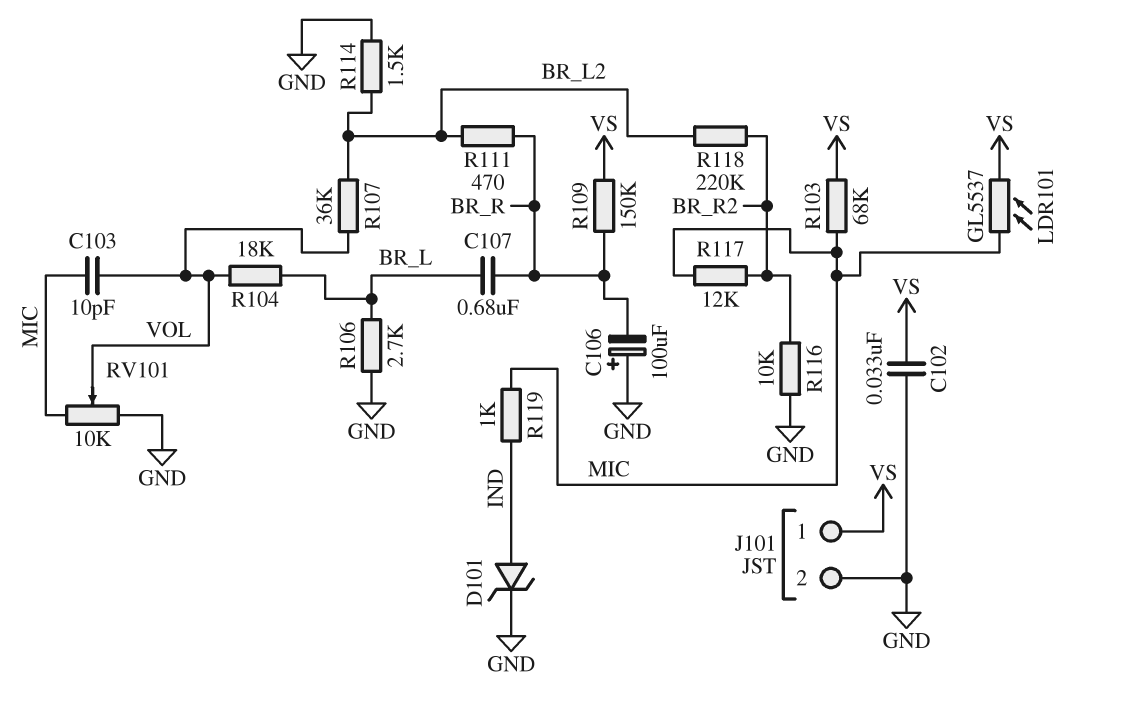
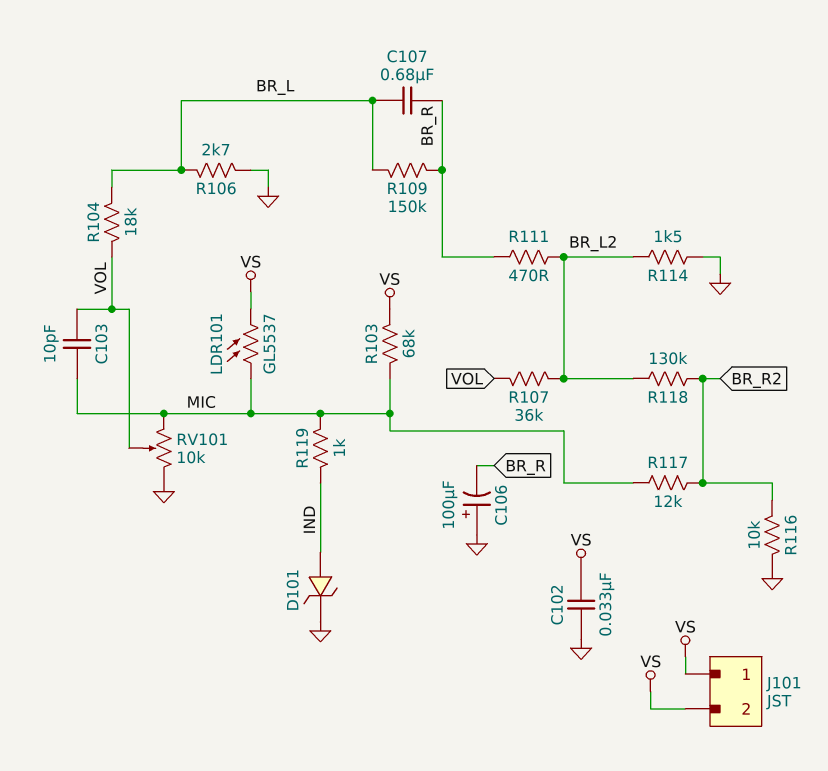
J101 pin 2: GND -> VS
R109: 150k (BR_R, VS) -> 150k (BR_L, BR_R)
R118: 220k (BR_L2, BR_R2) -> 130k (BR_L2, BR_R2)

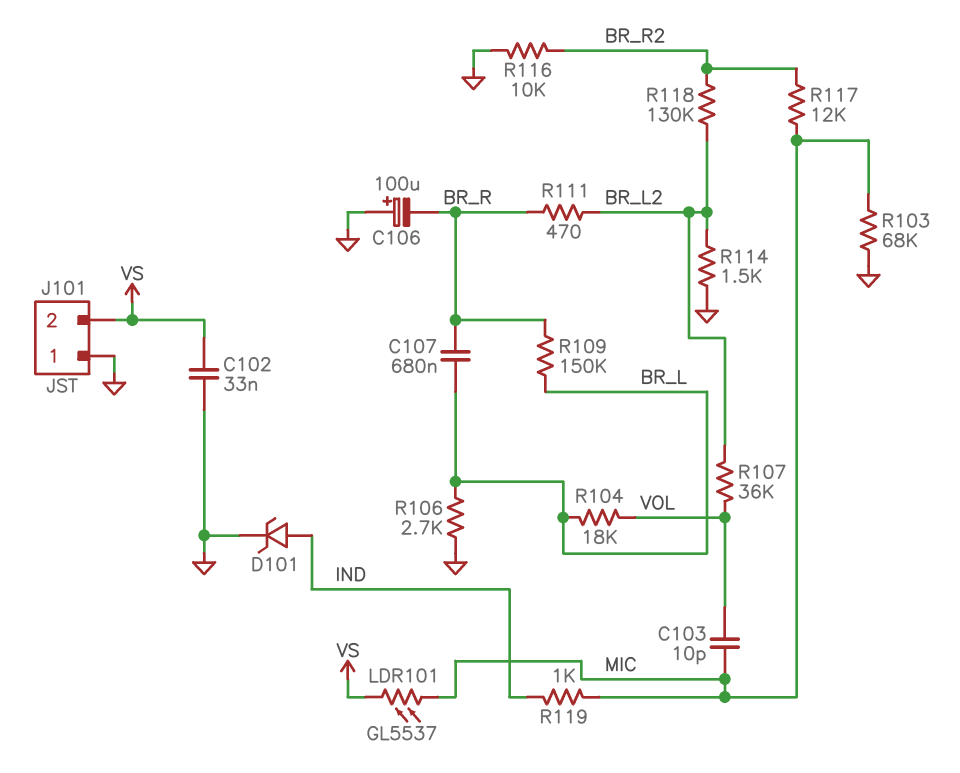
J101 pin 1: VS -> GND
R103: 68k (MIC, VS) -> 68k (GND, MIC)
RV101: 10k (GND, MIC, wiper VOL) -> none

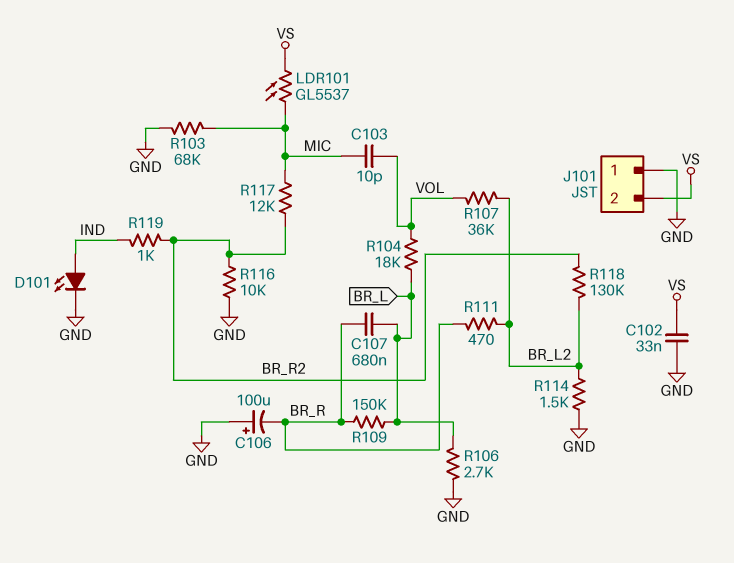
D101: zener (A IND, K GND) -> LED (A IND, K GND)
R119: 1k (IND, MIC) -> 1k (BR_R2, IND)

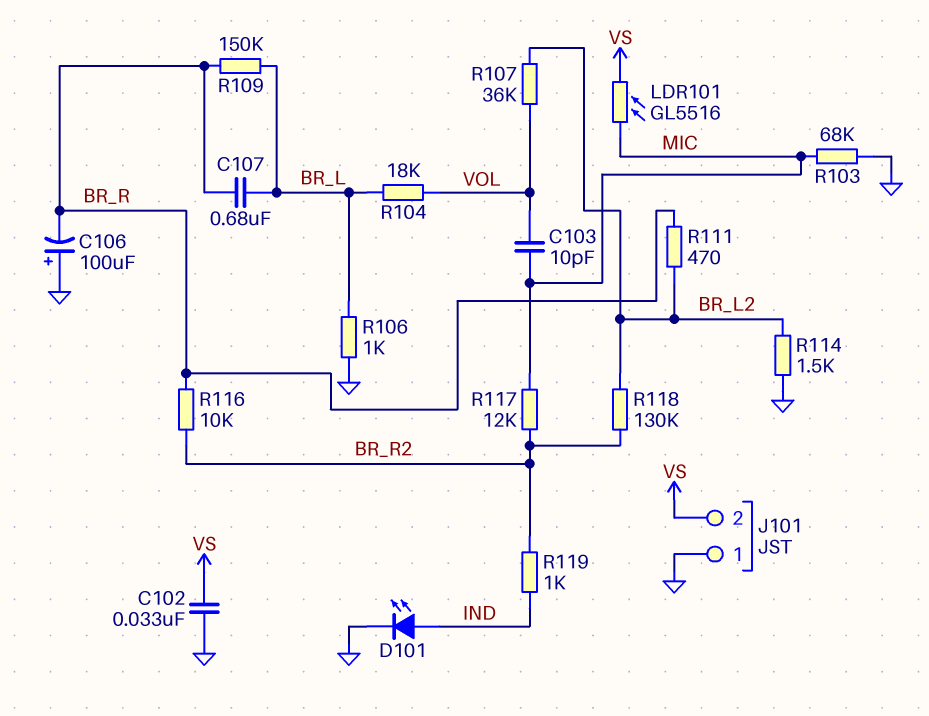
LDR101: GL5537 (MIC, VS) -> GL5516 (MIC, VS)
R106: 2.7k (BR_L, GND) -> 1k (BR_L, GND)
R116: 10k (BR_R2, GND) -> 10k (BR_R, BR_R2)

